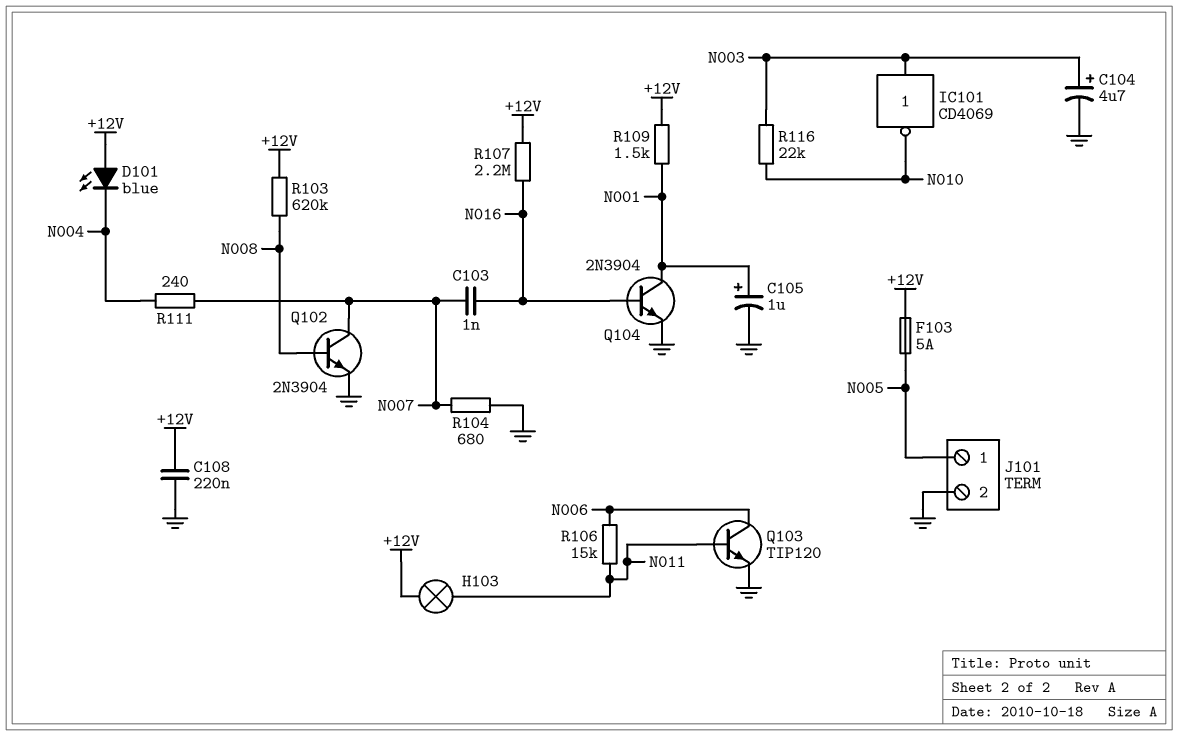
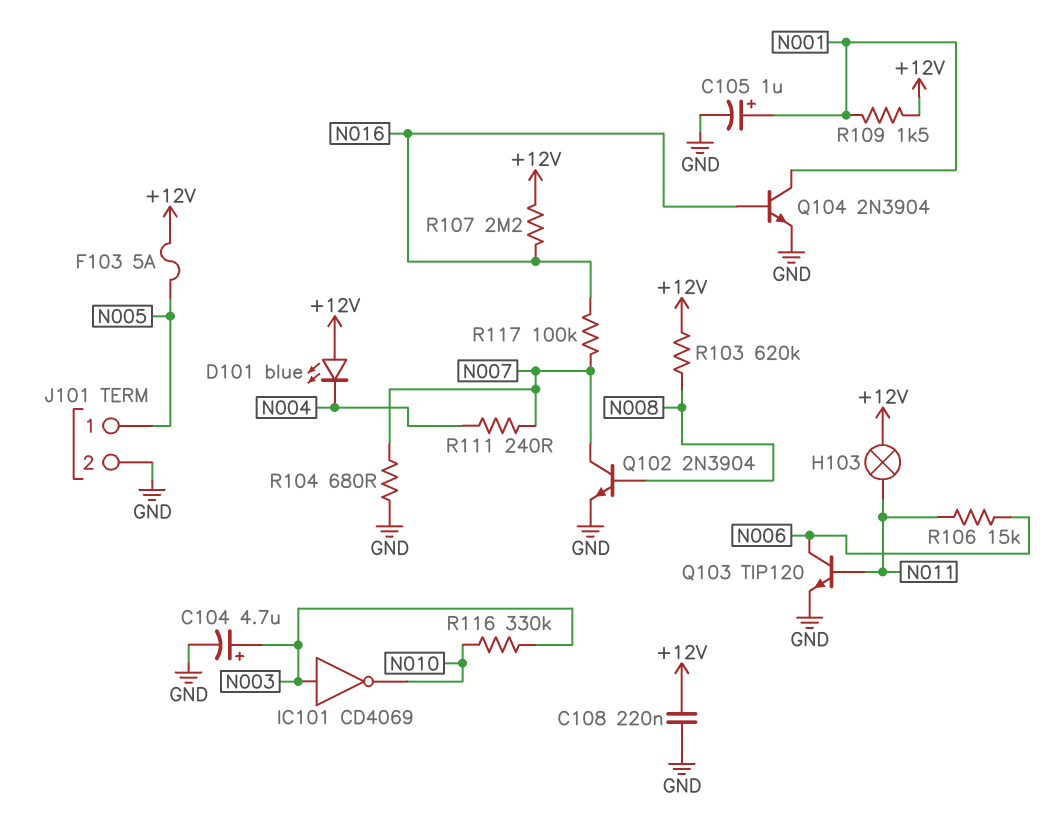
C103: 1nF (N007, N016) -> none
R116: 22k (N003, N010) -> 330k (N003, N010)
R117: none -> 100k (N007, N016)

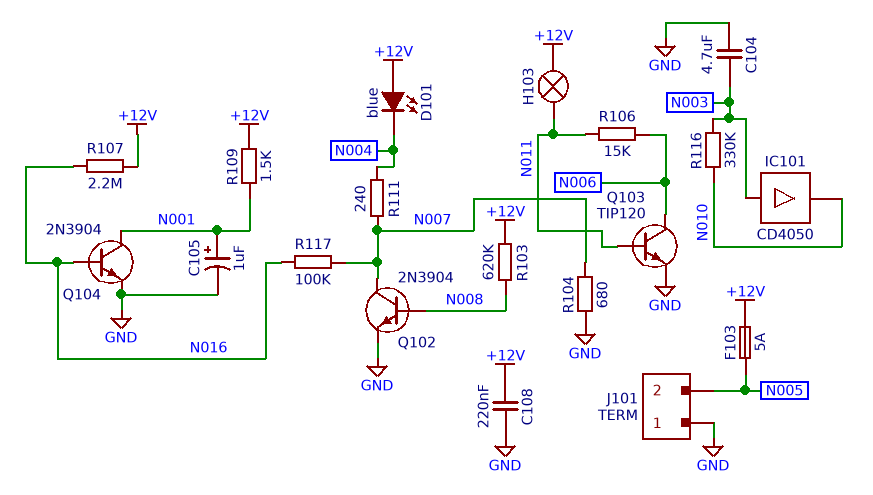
C104: 4.7uF (plus N003, minus GND) -> 4.7uF (GND, N003)
IC101: NOT CD4069 (in N003, out N010) -> buffer CD4050 (in N003, out N010)
J101 pin 1: N005 -> GND
J101 pin 2: GND -> N005

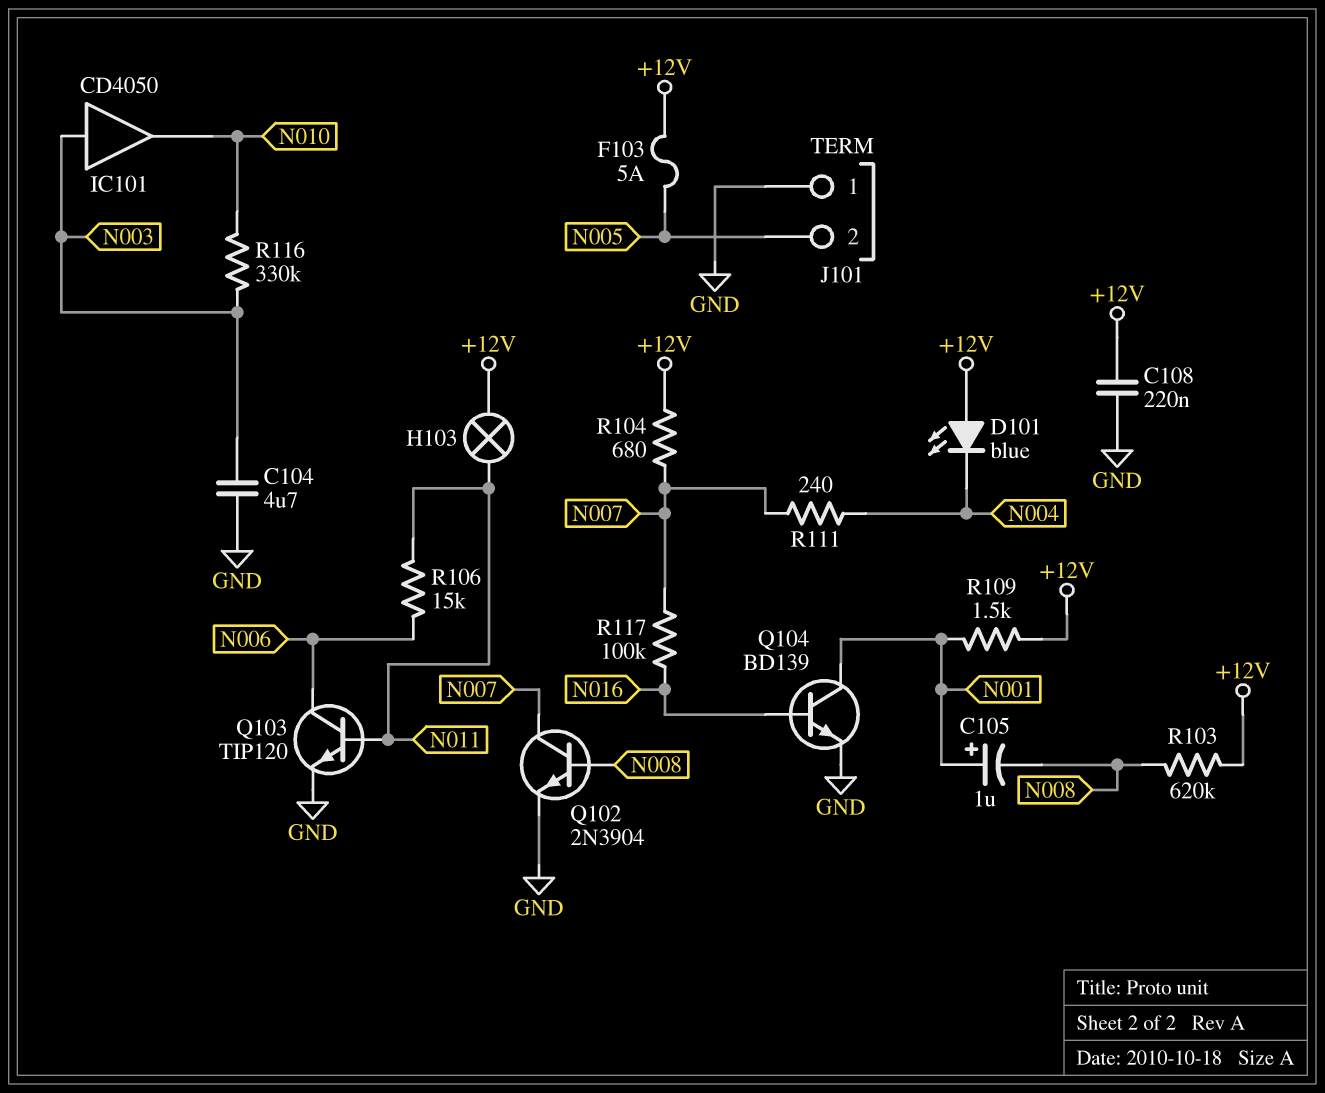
C105: 1uF (plus N001, minus GND) -> 1uF (plus N001, minus N008)
Q104: NPN 2N3904 (B N016, C N001, E GND) -> NPN BD139 (B N016, C N001, E GND)
R104: 680 (GND, N007) -> 680 (+12V, N007)
R107: 2.2M (+12V, N016) -> none

